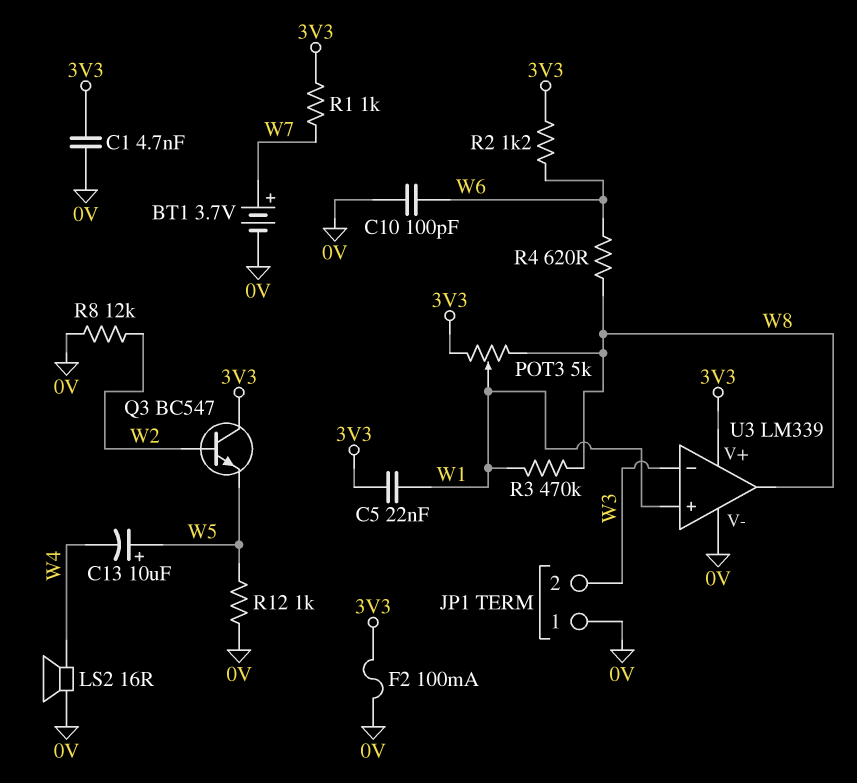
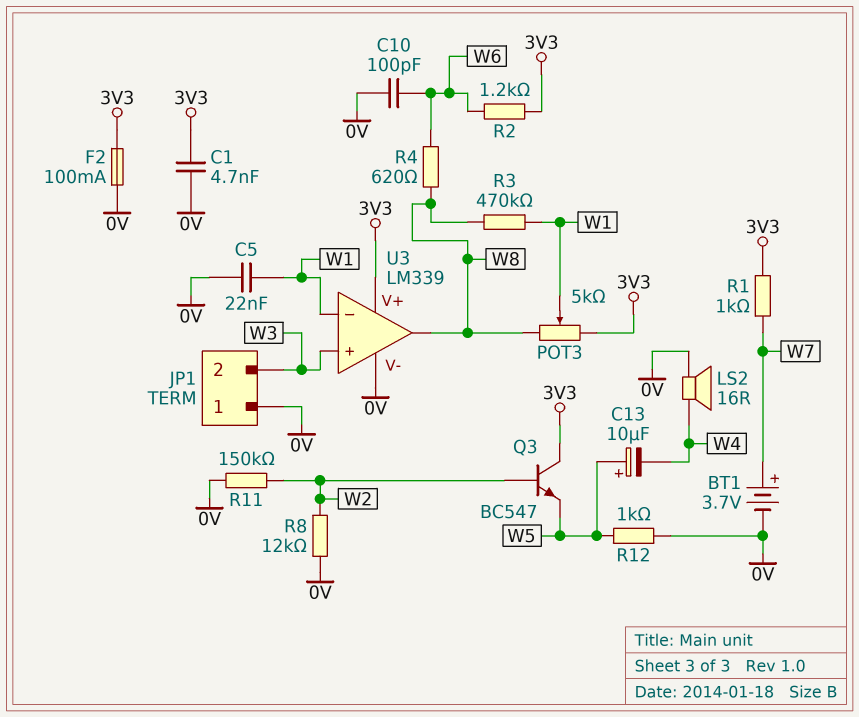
C5: 22nF (3V3, W1) -> 22nF (0V, W1)
R11: none -> 150k (0V, W2)
U3 pin in+: W1 -> W3
U3 pin in-: W3 -> W1

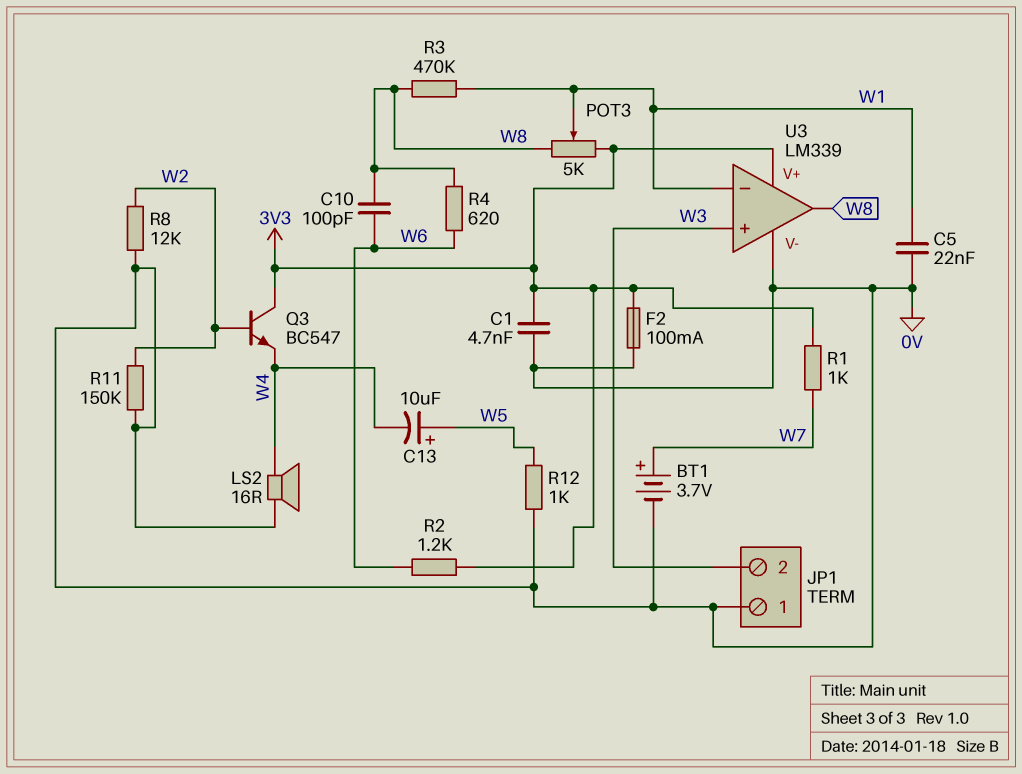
C10: 100pF (0V, W6) -> 100pF (W6, W8)
Q3: NPN BC547 (B W2, C 3V3, E W5) -> NPN BC547 (B W2, C 3V3, E W4)

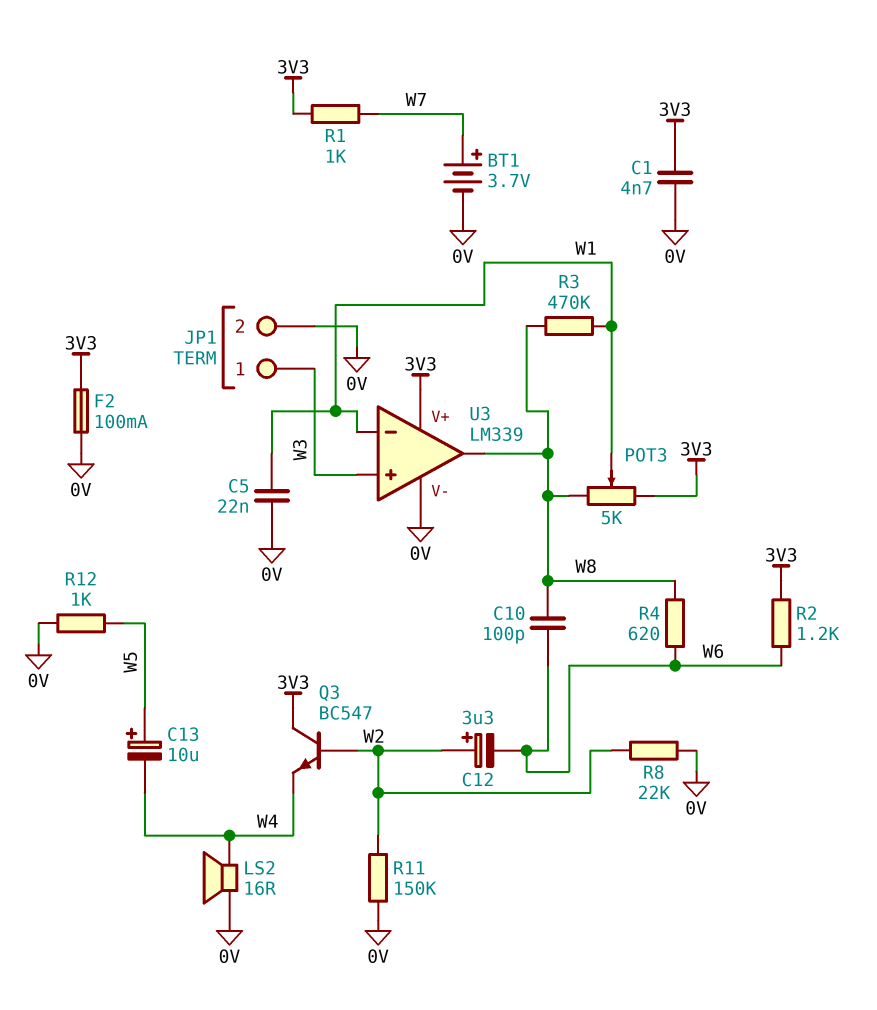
C12: none -> 3.3uF (plus W2, minus W6)
JP1 pin 1: 0V -> W3
JP1 pin 2: W3 -> 0V
R8: 12k (0V, W2) -> 22k (0V, W2)

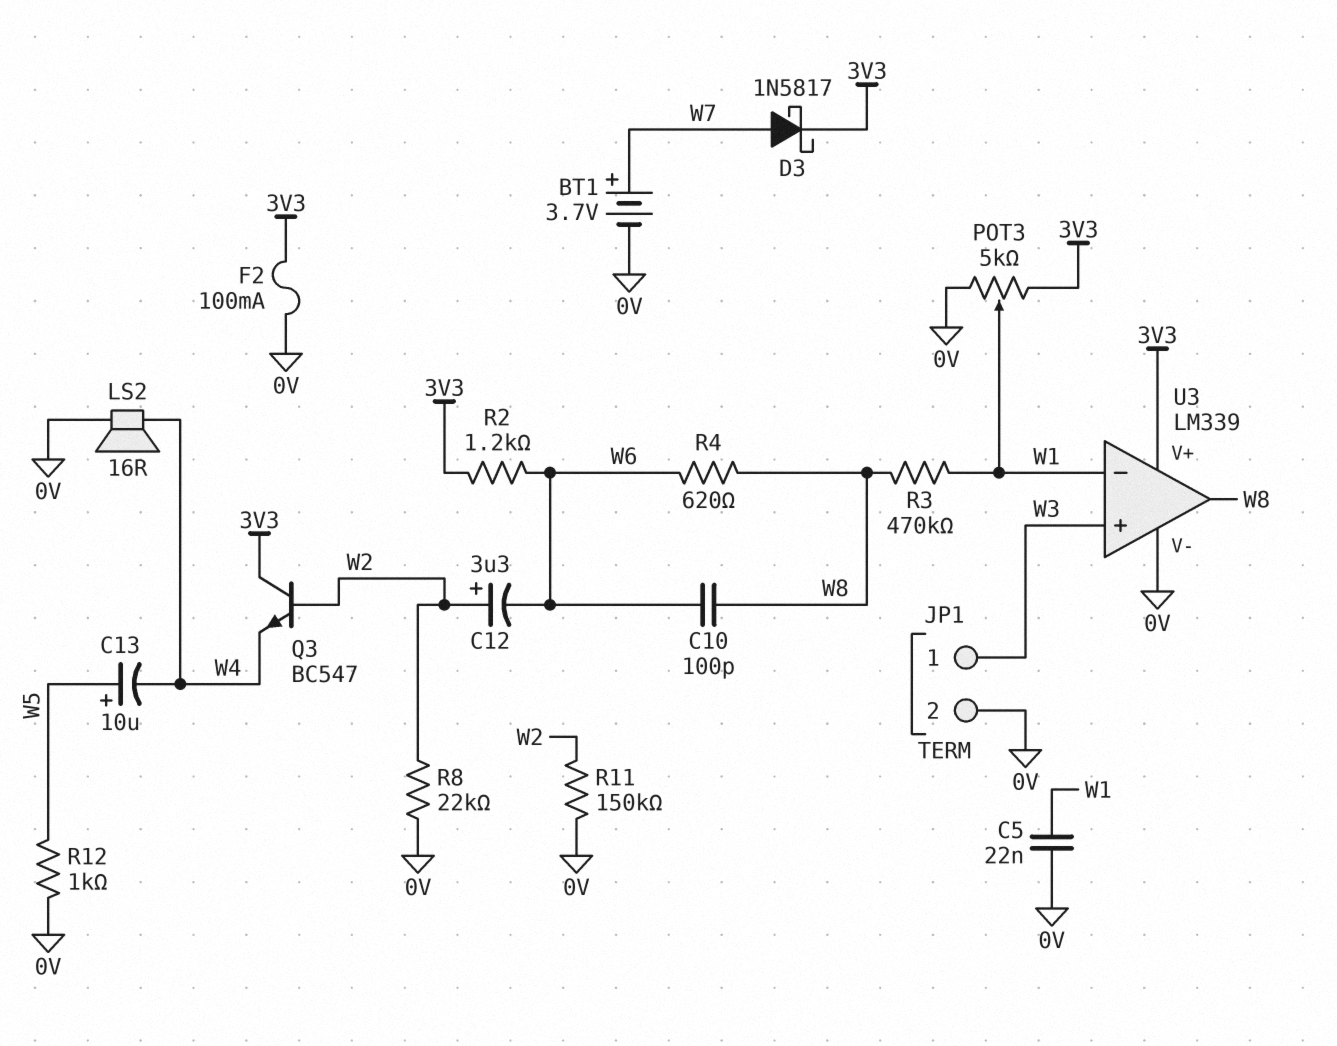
C1: 4.7nF (0V, 3V3) -> none
D3: none -> schottky 1N5817 (A W7, K 3V3)
POT3: 5k (3V3, W8, wiper W1) -> 5k (0V, 3V3, wiper W1)
R1: 1k (3V3, W7) -> none

